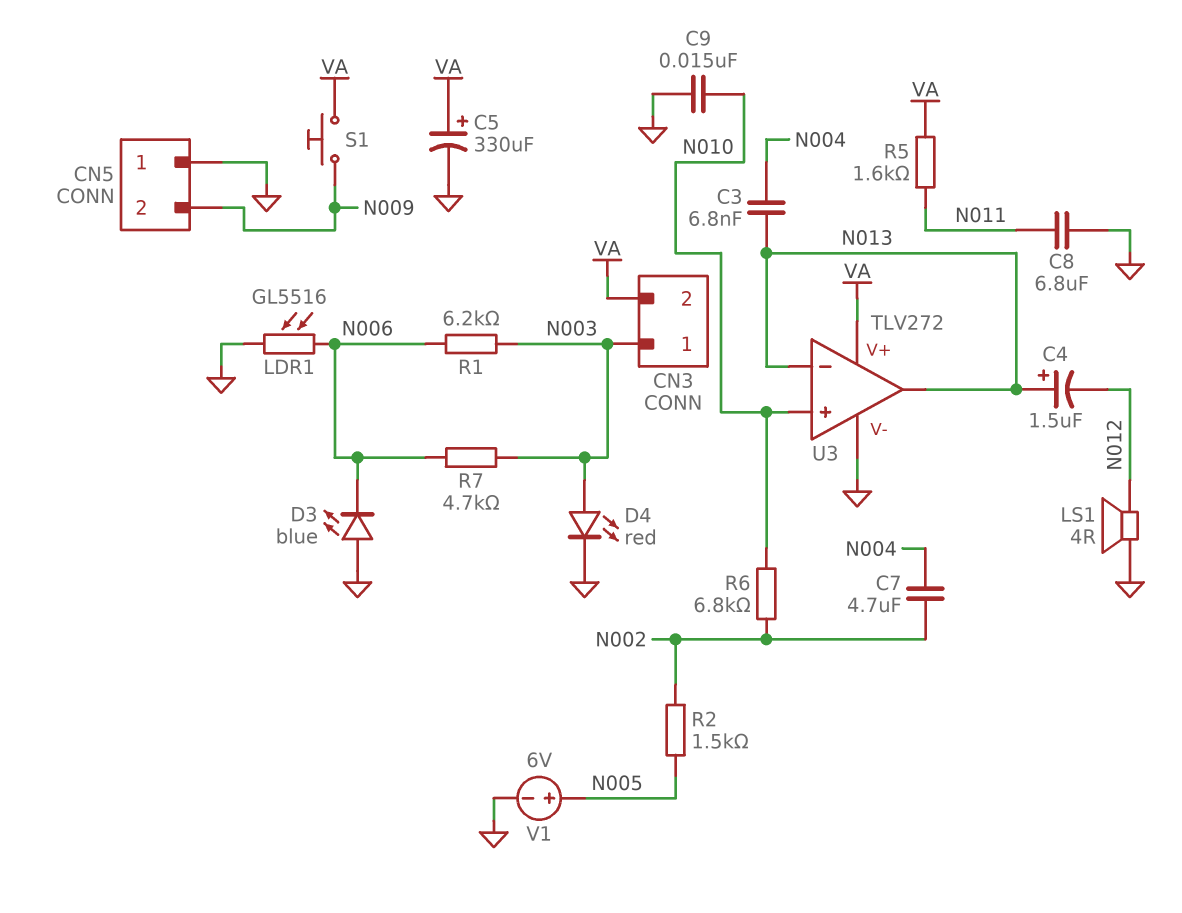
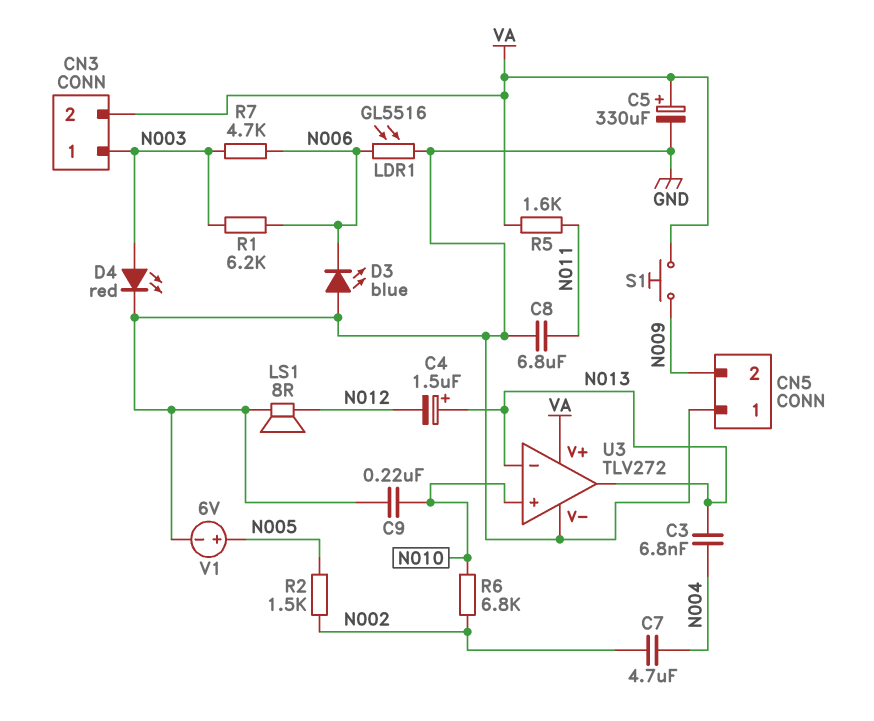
C9: 15nF (GND, N010) -> 220nF (GND, N010)
LS1: speaker 4R (GND, N012) -> speaker 8R (GND, N012)

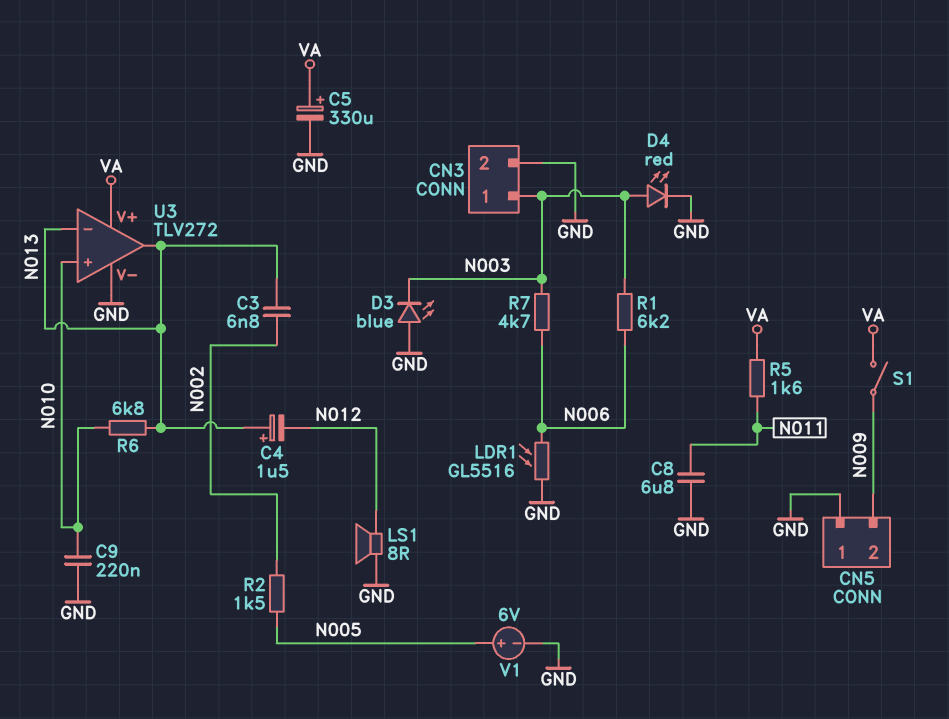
C3: 6.8nF (N004, N013) -> 6.8nF (N002, N013)
C7: 4.7uF (N002, N004) -> none
CN3 pin 2: VA -> GND
D3: LED blue (A GND, K N006) -> LED blue (A GND, K N003)
R6: 6.8k (N002, N010) -> 6.8k (N010, N013)
S1: button (N009, VA) -> switch (N009, VA)

